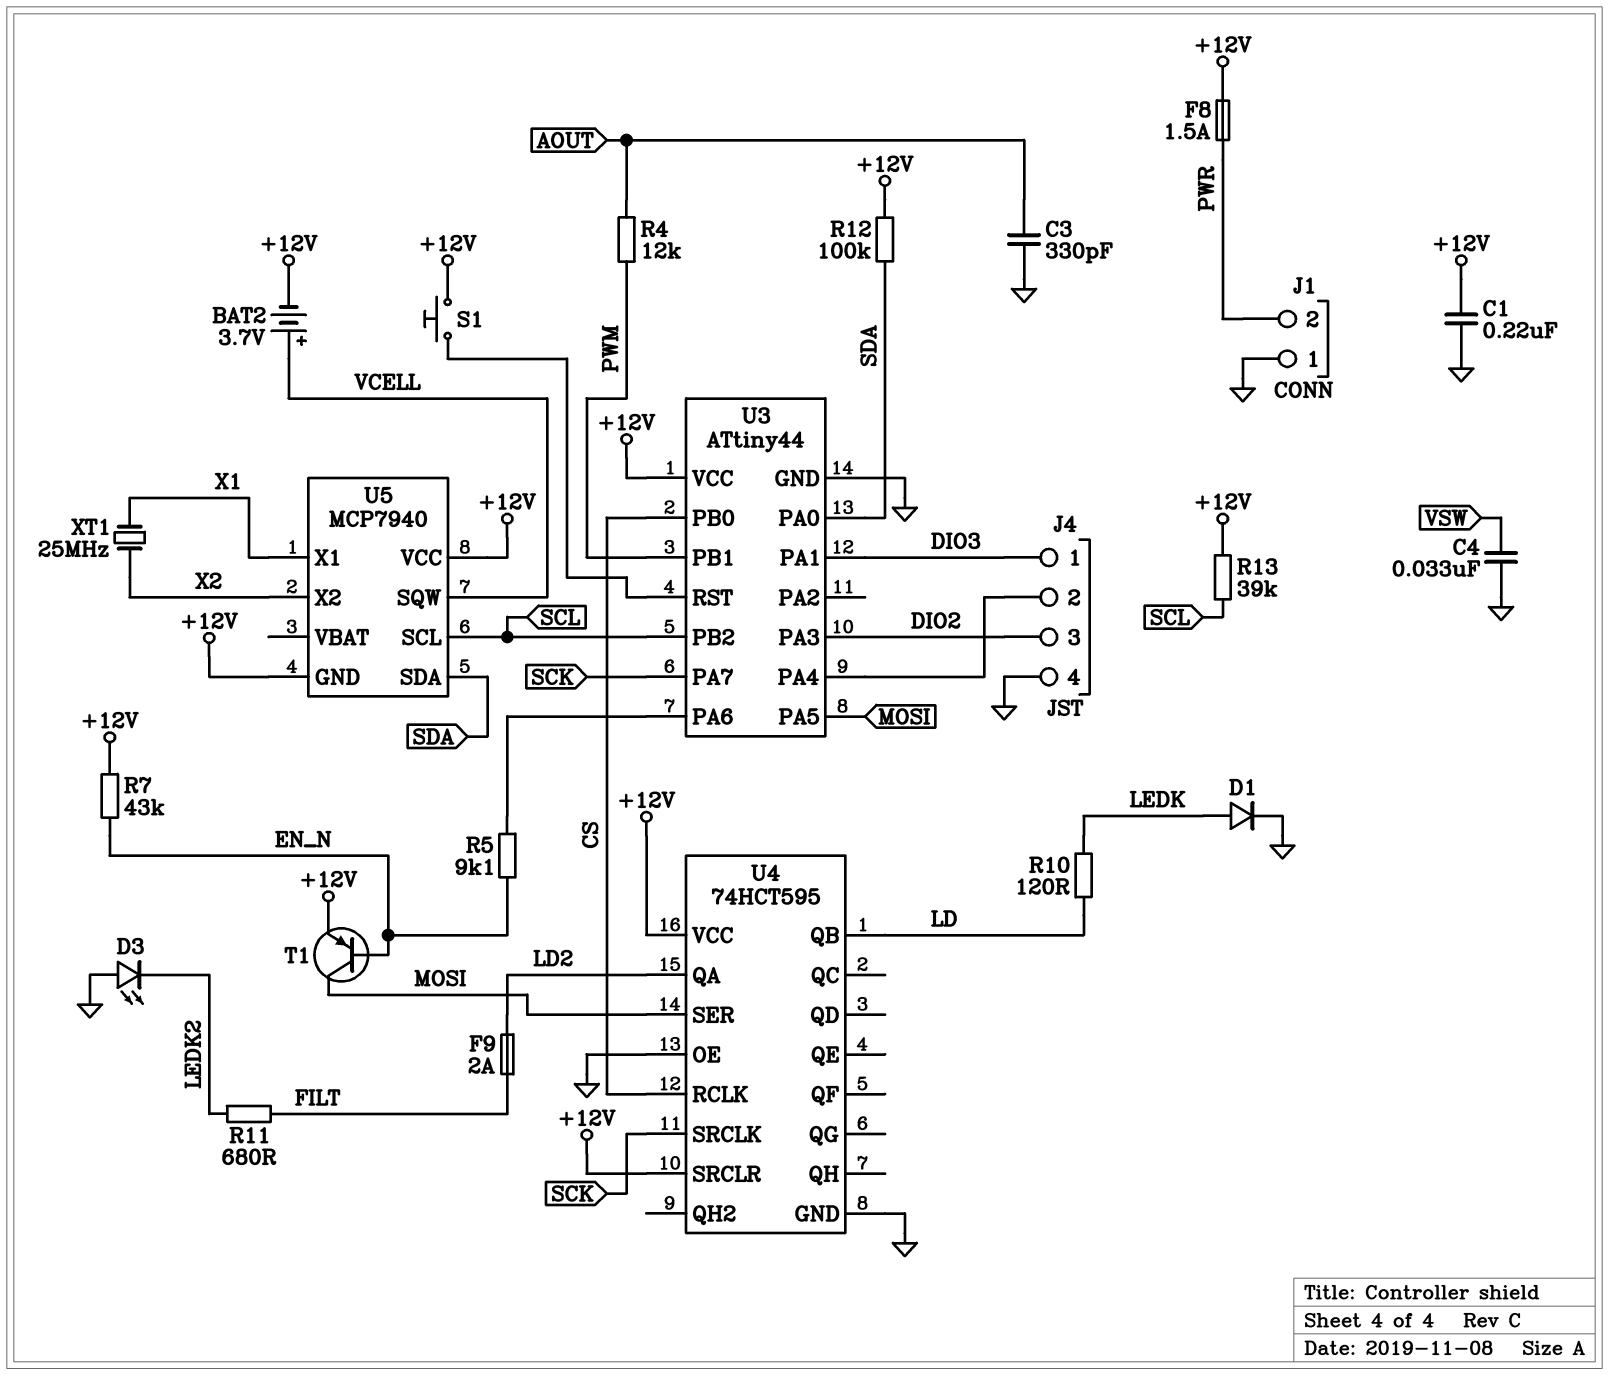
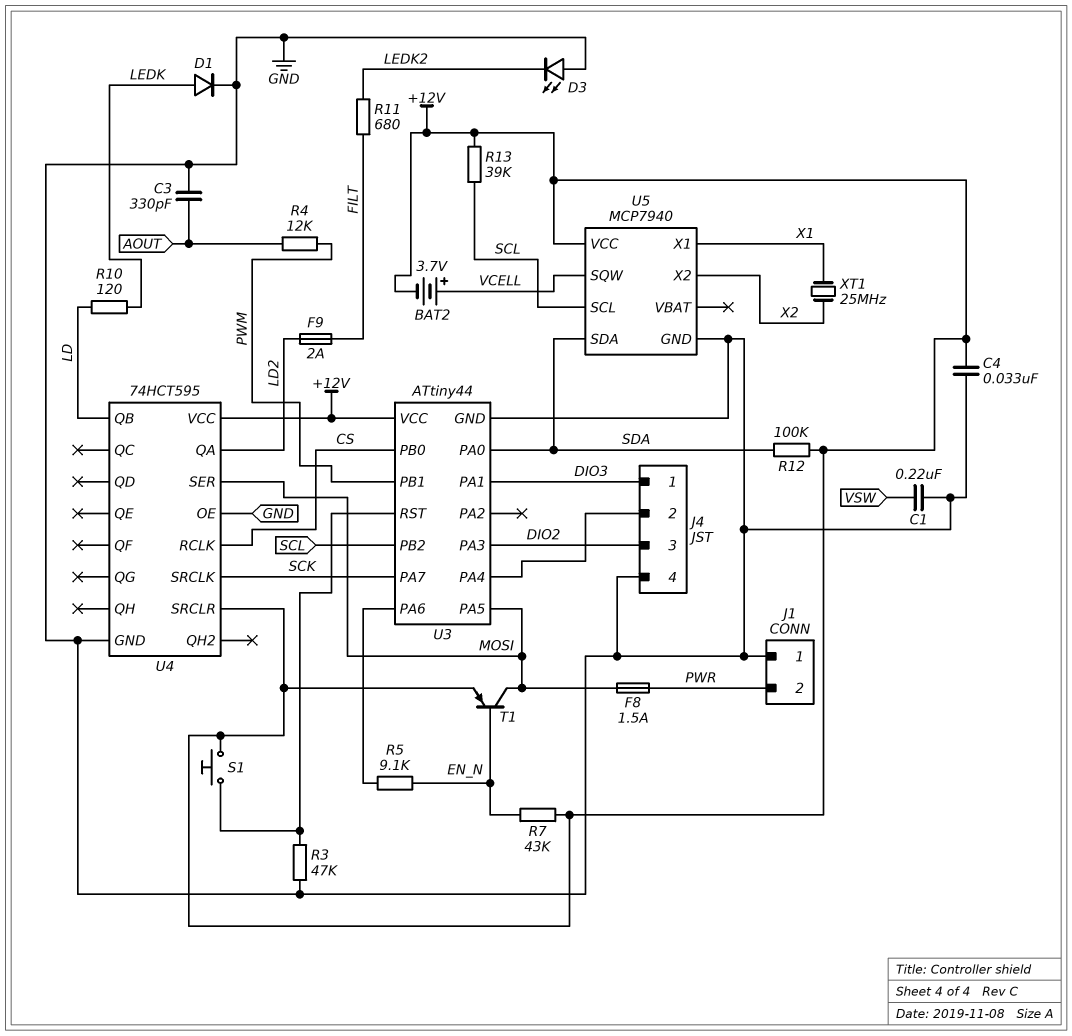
C1: 220nF (+12V, GND) -> 220nF (GND, VSW)
C4: 33nF (GND, VSW) -> 33nF (+12V, GND)
F8: 1.5A (+12V, PWR) -> 1.5A (MOSI, PWR)
R3: none -> 47k (GND, U3/RST)
U5 pin GND: +12V -> GND

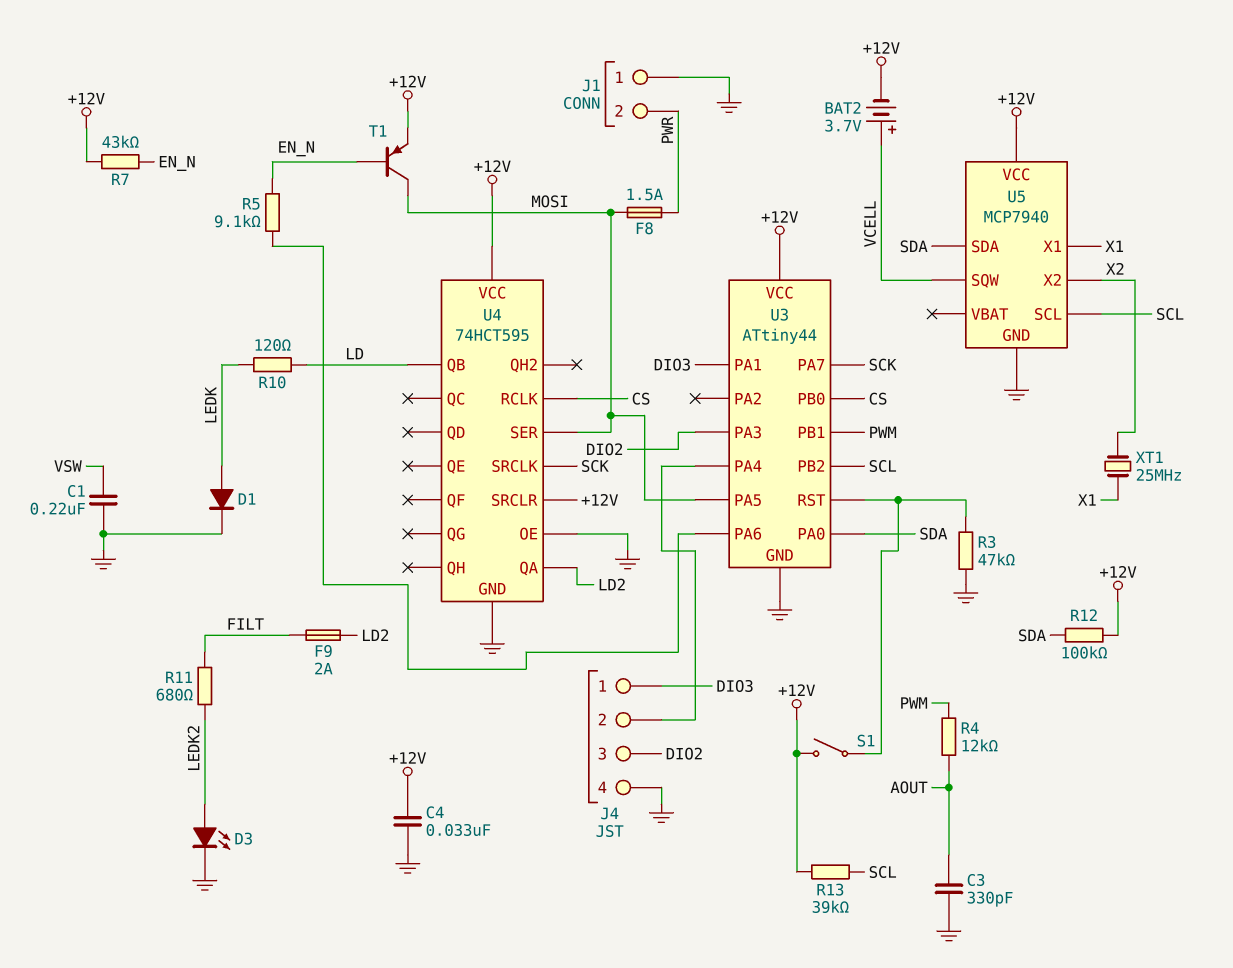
D3: LED (A GND, K LEDK2) -> LED (A LEDK2, K GND)
S1: button (+12V, U3/RST) -> switch (+12V, U3/RST)

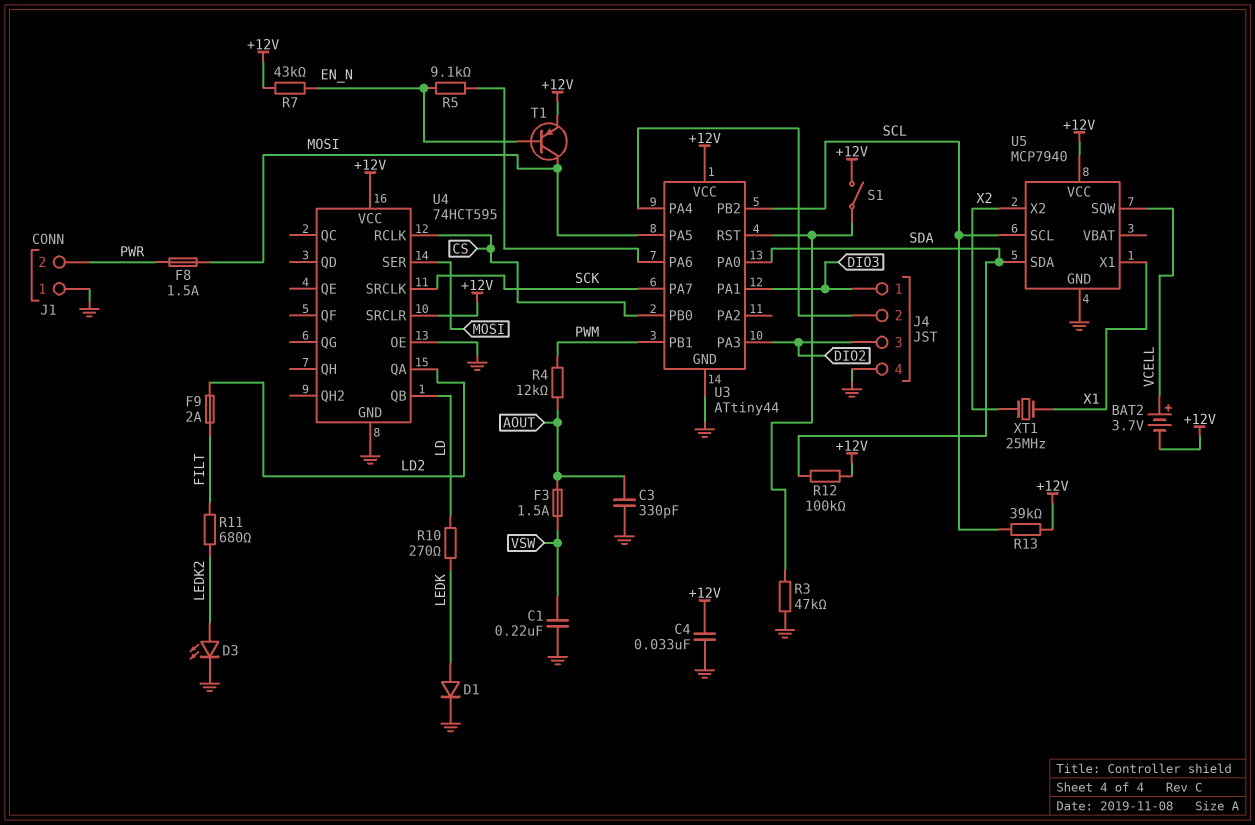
F3: none -> 1.5A (AOUT, VSW)
R10: 120 (LD, LEDK) -> 270 (LD, LEDK)

